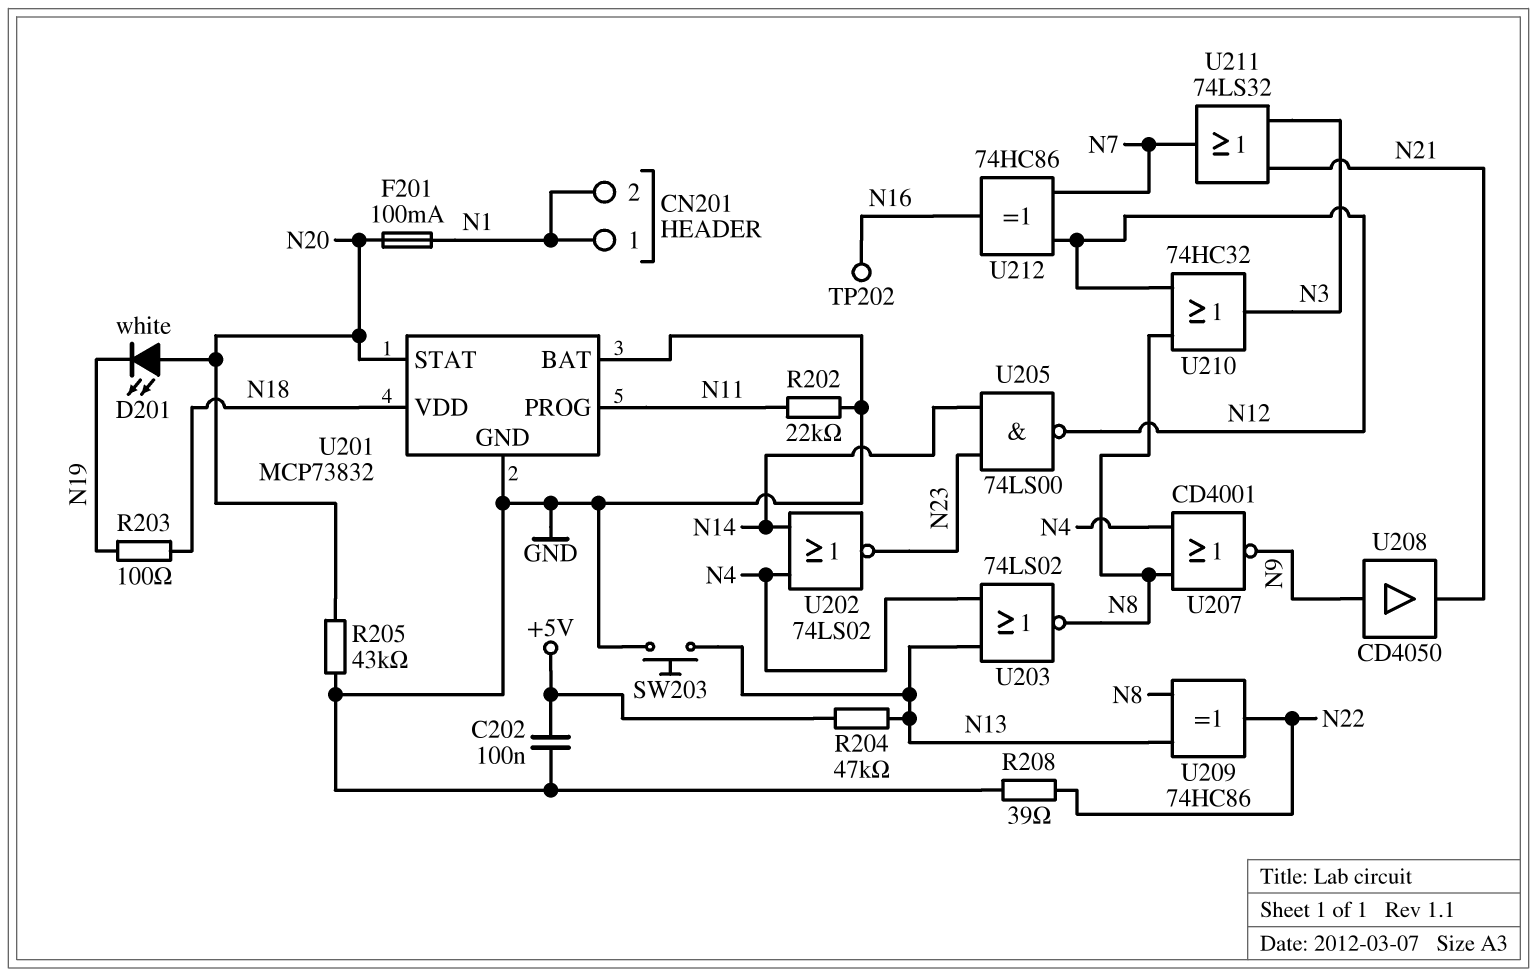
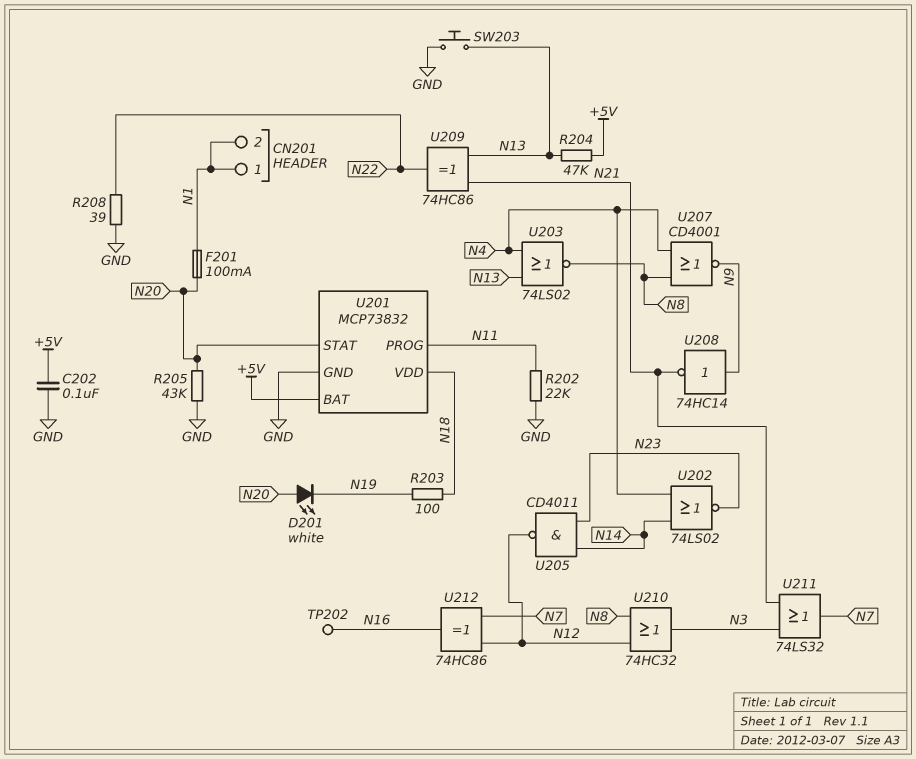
U201 pin BAT: GND -> +5V
U205: NAND 74LS00 (in N14, in N23, out N12) -> NAND CD4011 (in N14, in N23, out N12)
U208: buffer CD4050 (in N9, out N21) -> NOT 74HC14 (in N9, out N21)
U209: XOR 74HC86 (in N8, in N13, out N22) -> XOR 74HC86 (in N13, in N21, out N22)

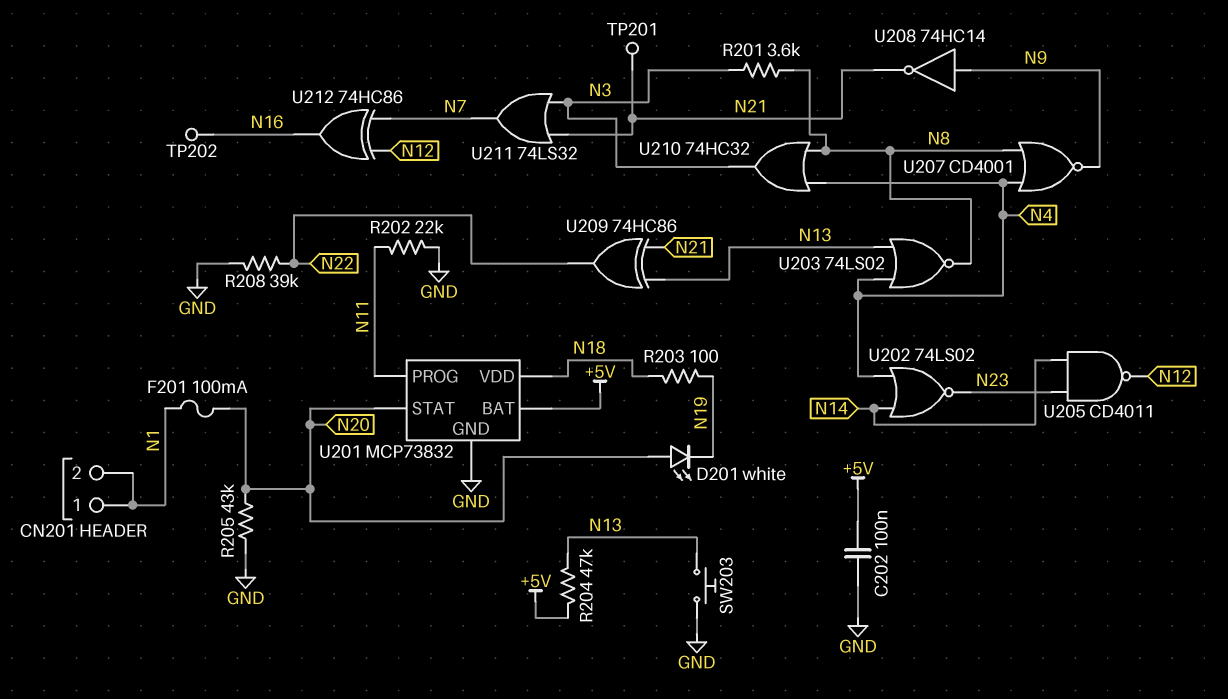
R201: none -> 3.6k (N3, N8)
R208: 39 (GND, N22) -> 39k (GND, N22)
TP201: none -> test point (N21)
U210: OR 74HC32 (in N8, in N12, out N3) -> OR 74HC32 (in N4, in N8, out N3)

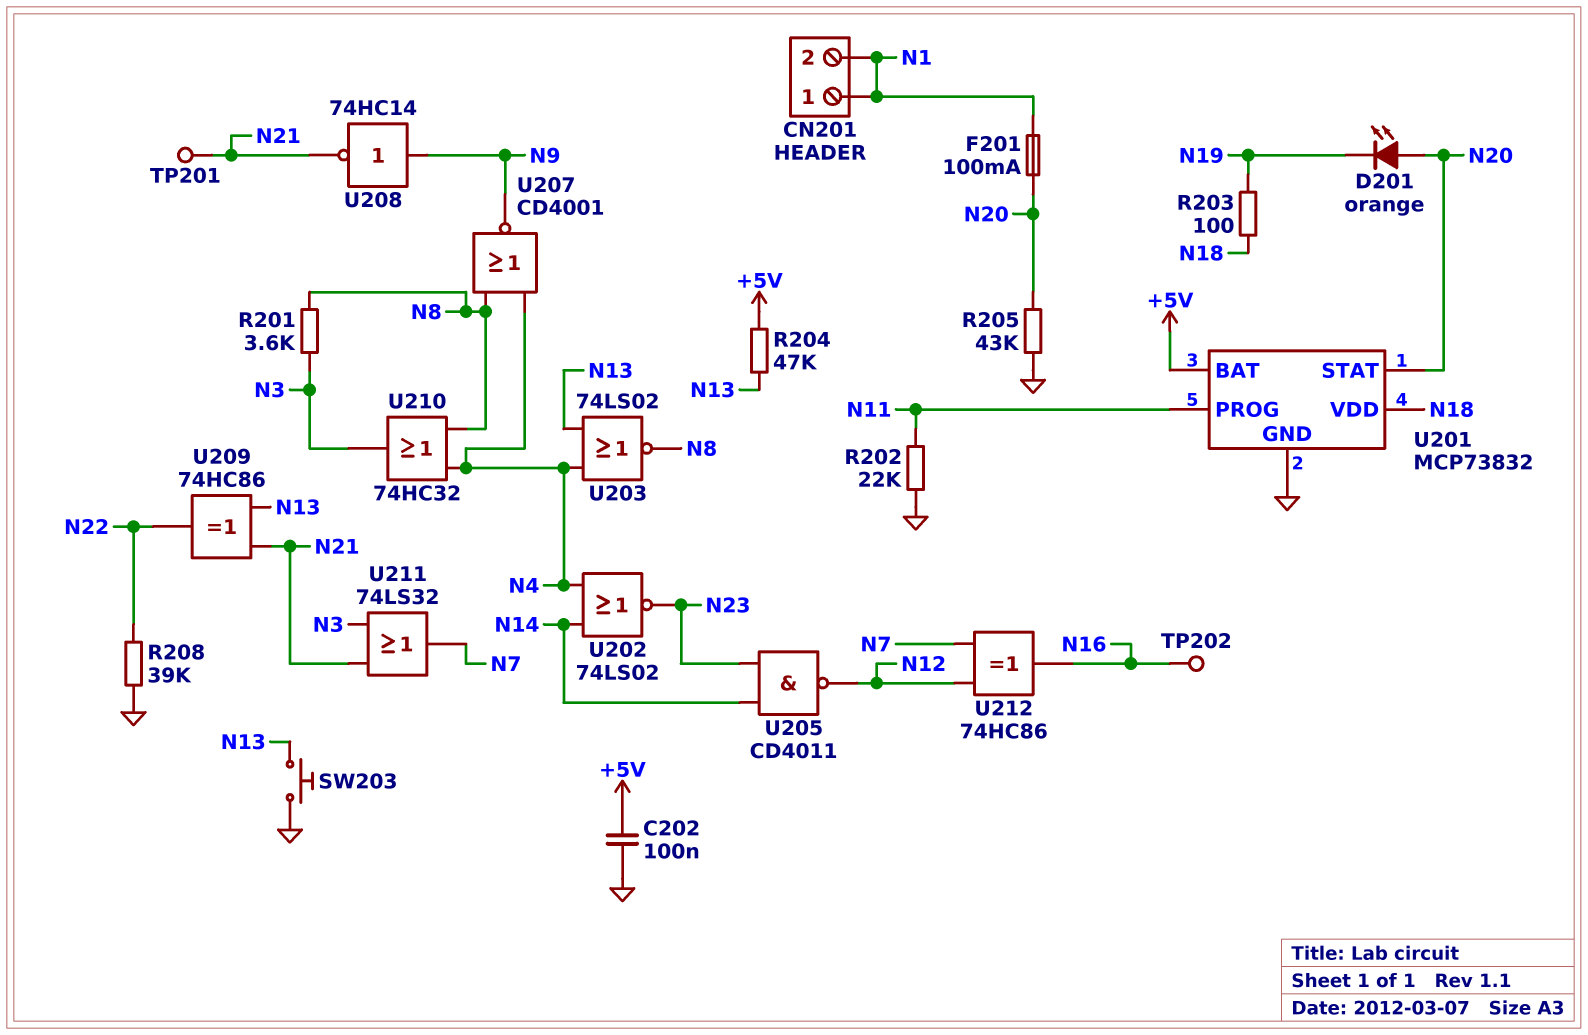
D201: LED white (A N20, K N19) -> LED orange (A N20, K N19)

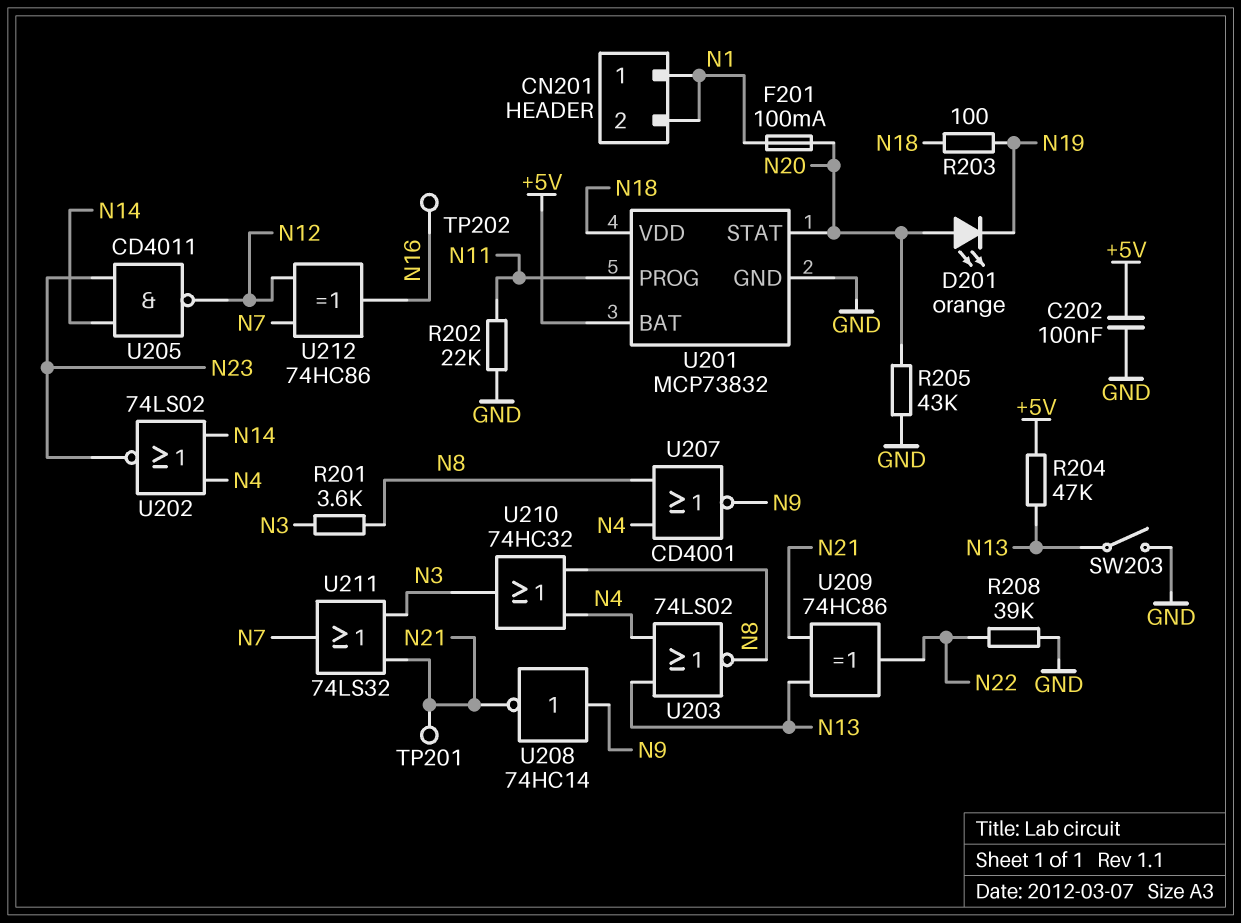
SW203: button (GND, N13) -> switch (GND, N13)

